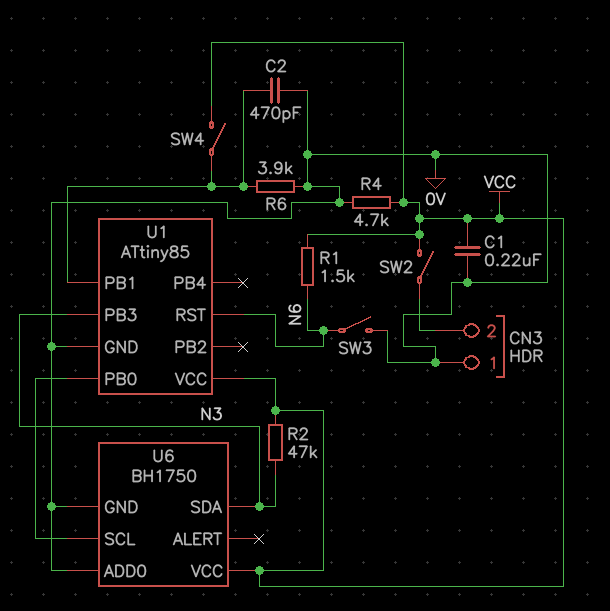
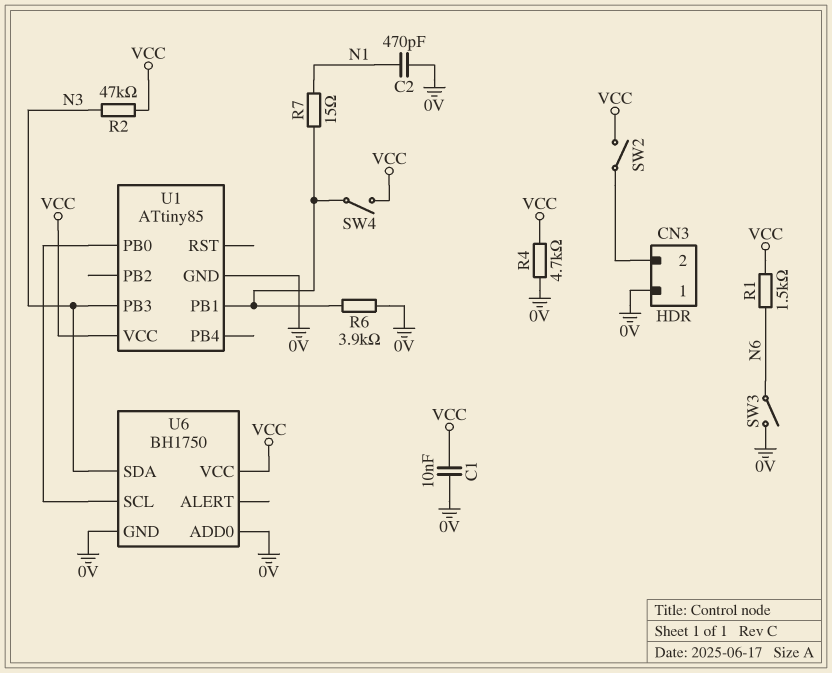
C1: 220nF (0V, VCC) -> 10nF (0V, VCC)
C2: 470pF (0V, U1/PB1) -> 470pF (0V, N1)
R7: none -> 15 (N1, U1/PB1)
U1 pin RST: N6 -> none

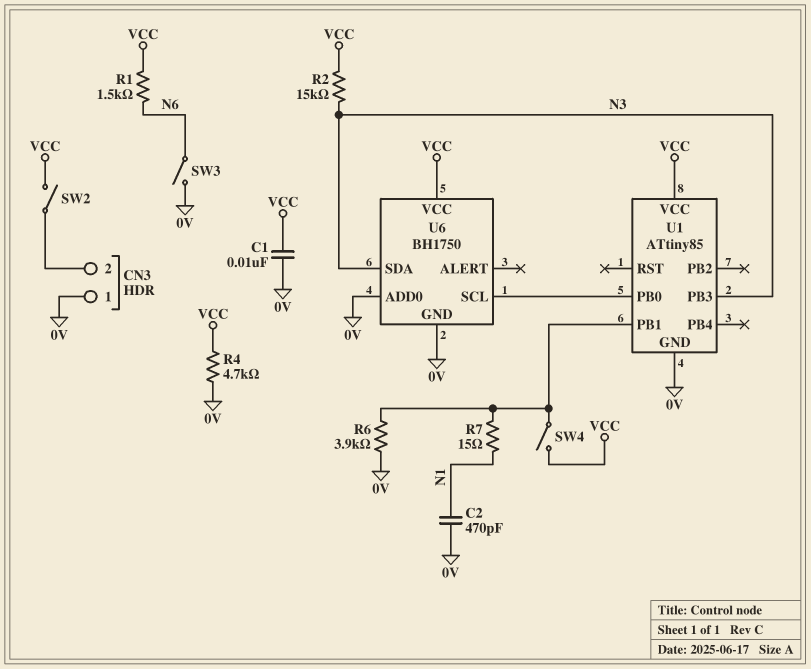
R2: 47k (N3, VCC) -> 15k (N3, VCC)

